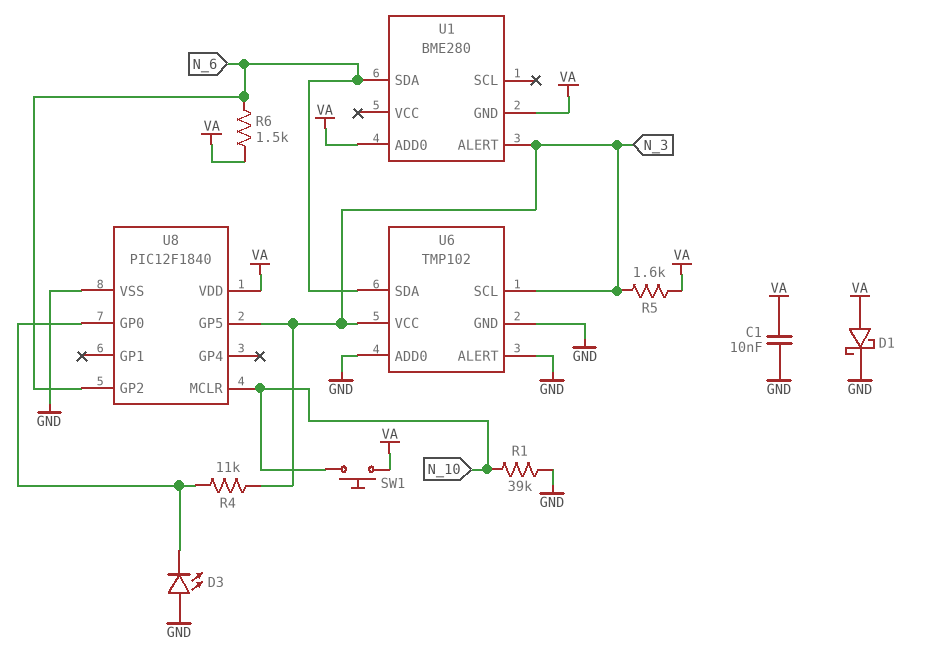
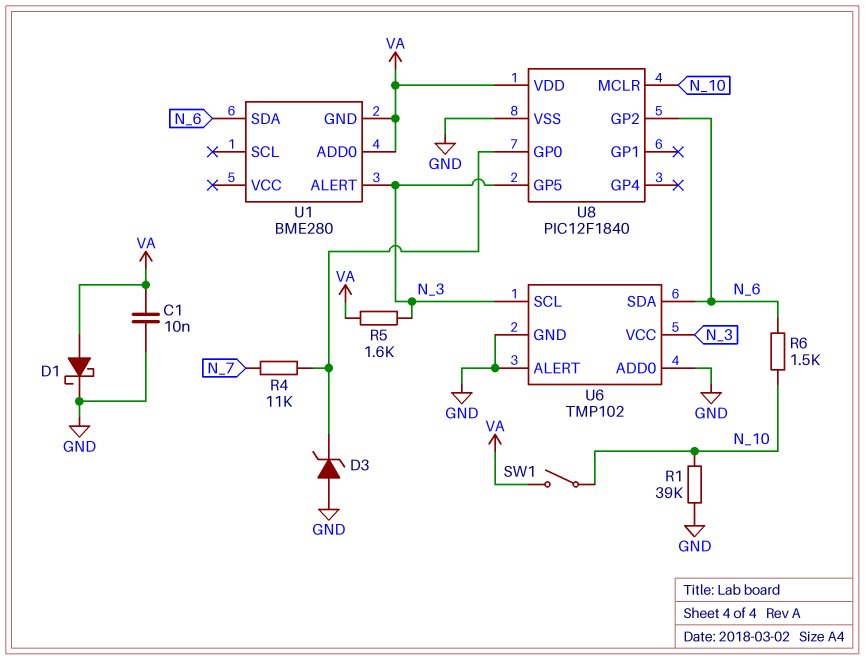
D3: LED (A GND, K U8/GP0) -> zener (A GND, K U8/GP0)
R4: 11k (N_3, U8/GP0) -> 11k (N_7, U8/GP0)
R6: 1.5k (N_6, VA) -> 1.5k (N_6, N_10)
SW1: button (N_10, VA) -> switch (N_10, VA)

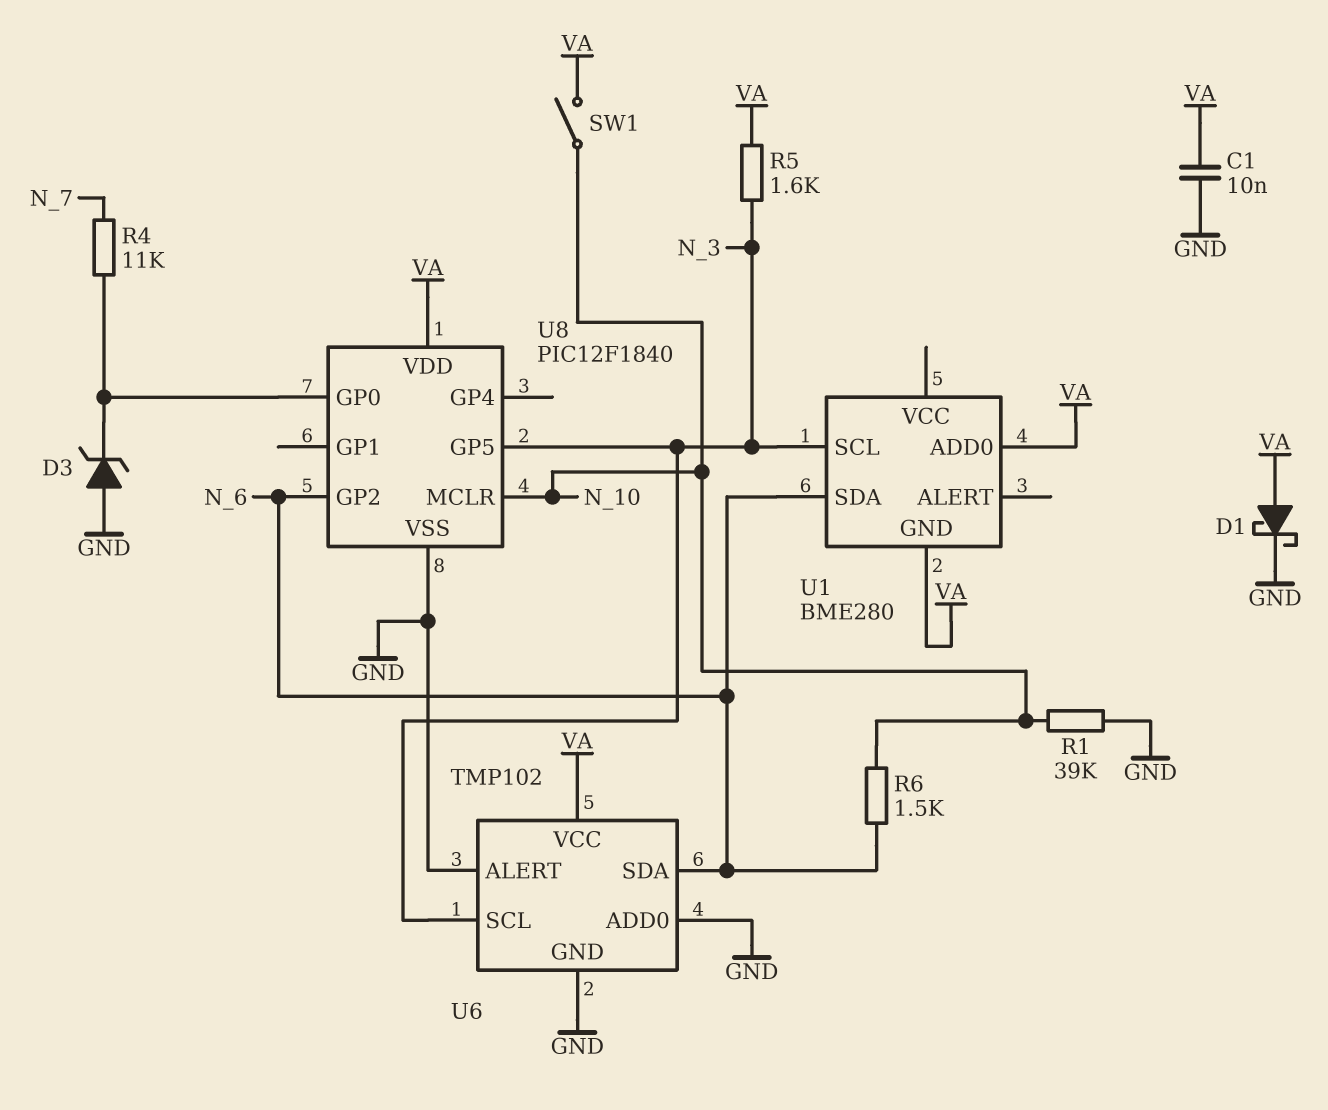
U1 pin ALERT: N_3 -> none
U1 pin SCL: none -> N_3
U6 pin VCC: N_3 -> VA

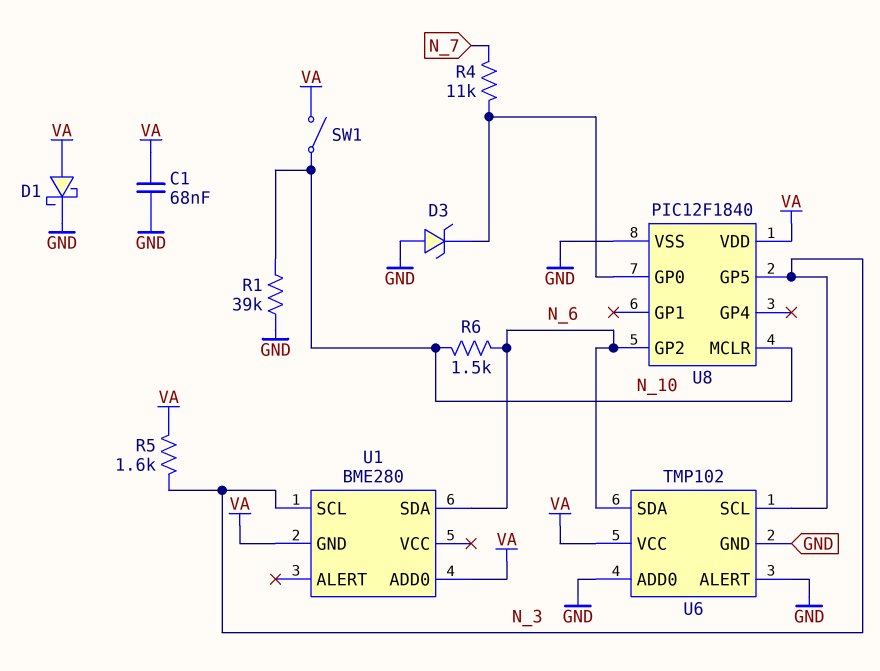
C1: 10nF (GND, VA) -> 68nF (GND, VA)

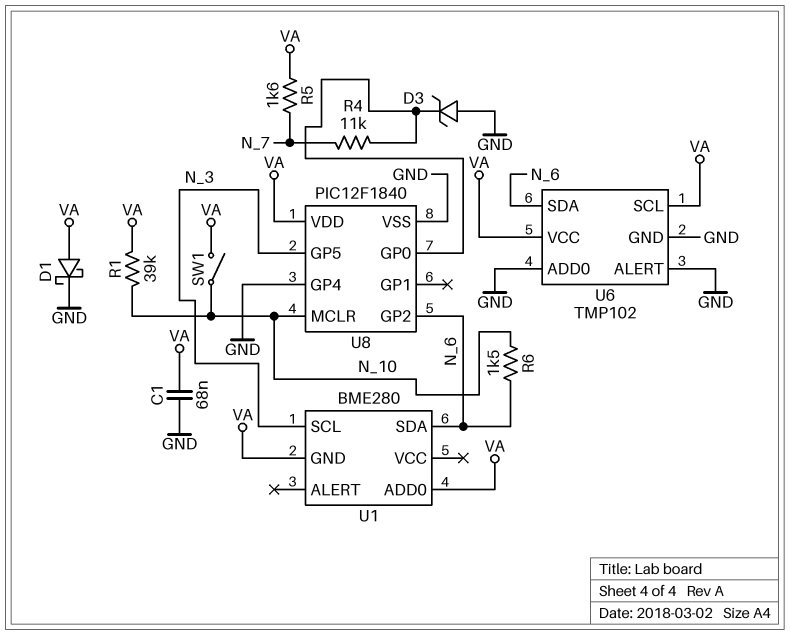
R1: 39k (GND, N_10) -> 39k (N_10, VA)
R5: 1.6k (N_3, VA) -> 1.6k (N_7, VA)
U6 pin SCL: N_3 -> VA
U8 pin GP4: none -> GND

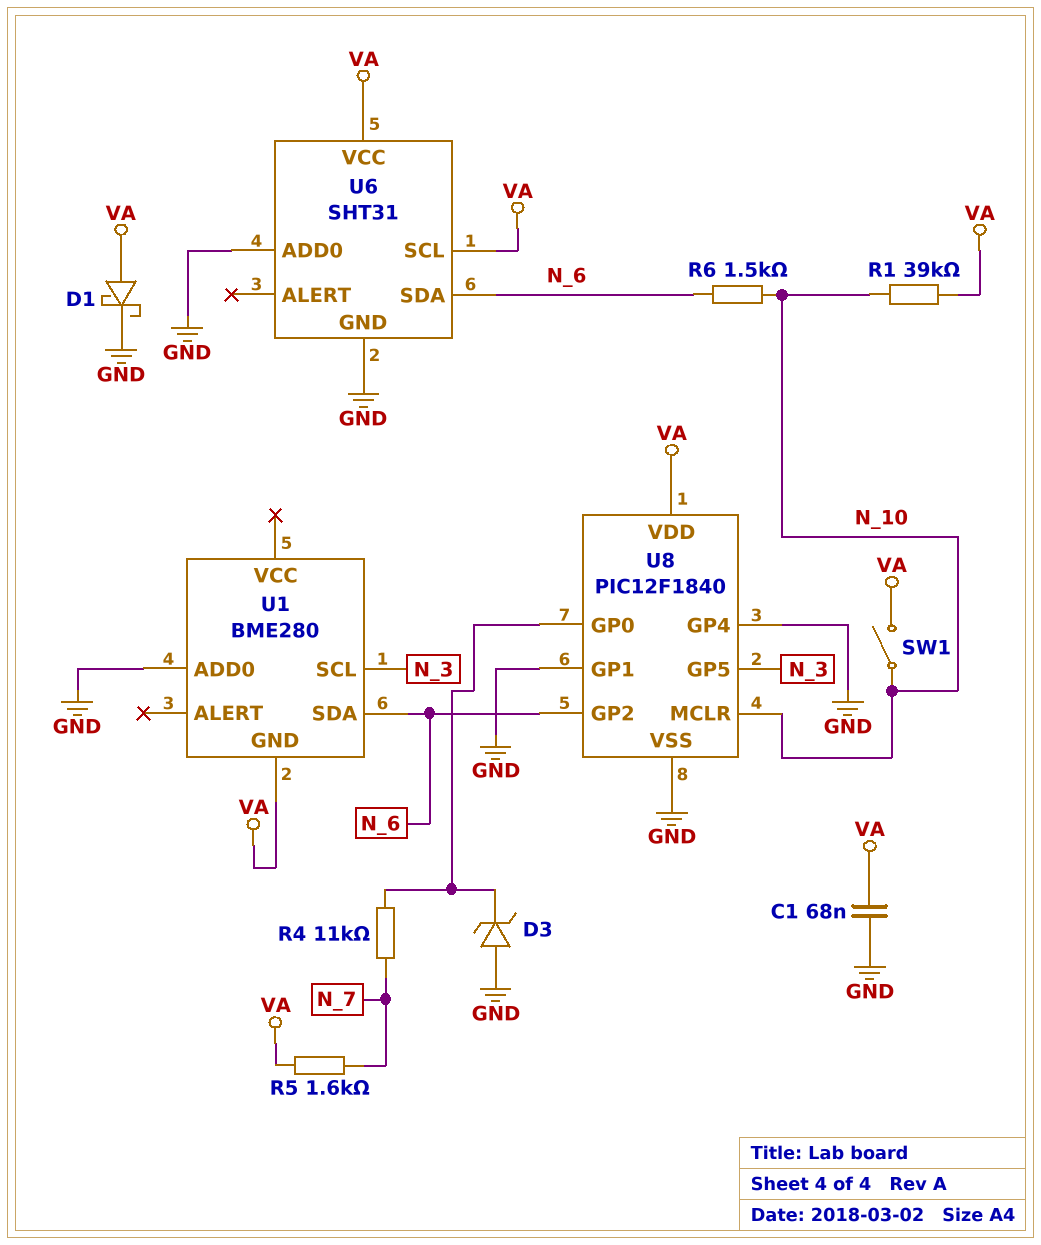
U1 pin ADD0: VA -> GND
U6: TMP102 -> SHT31
U6 pin ALERT: GND -> none
U8 pin GP1: none -> GND

